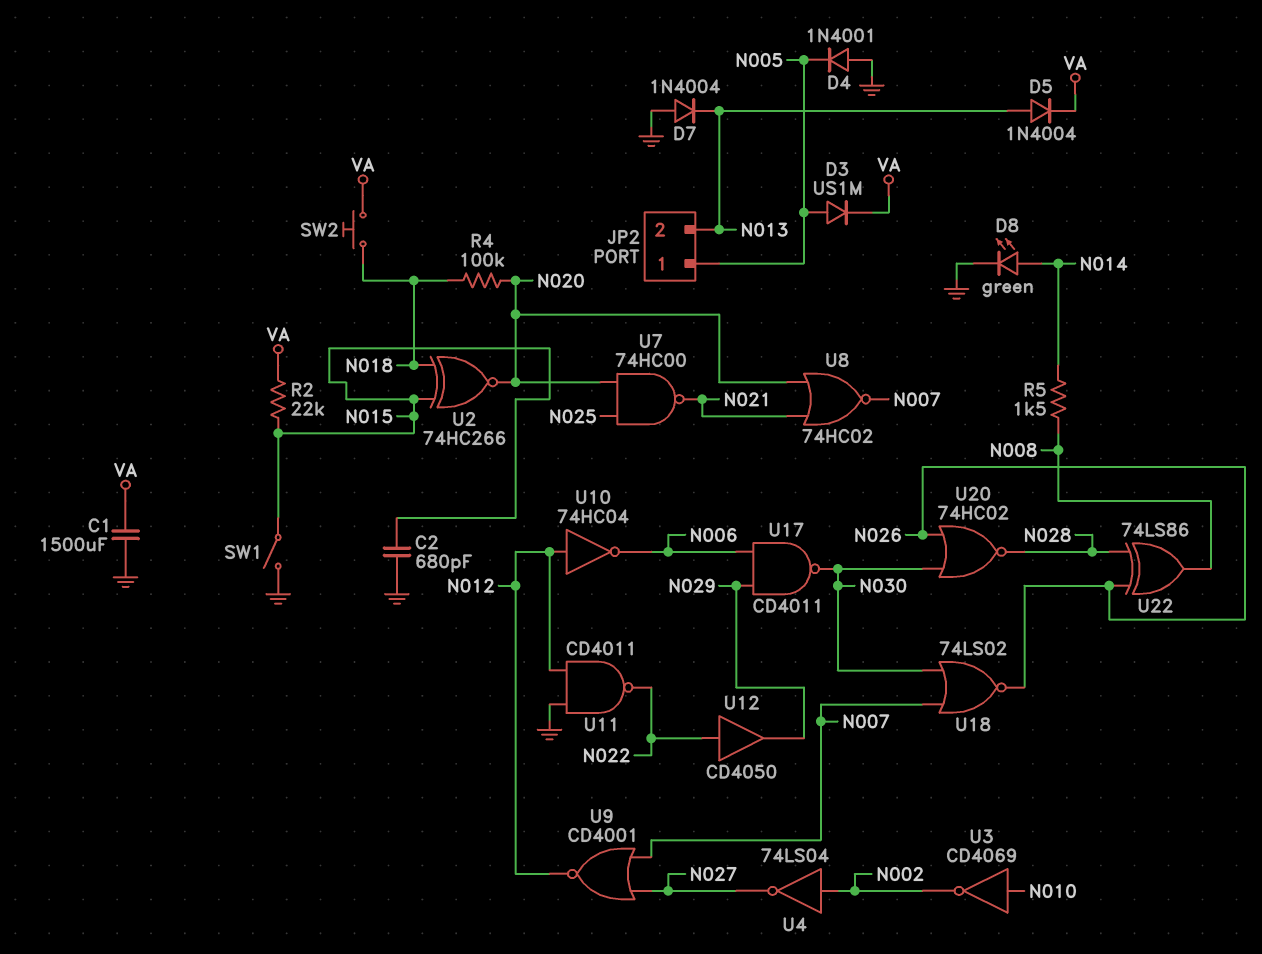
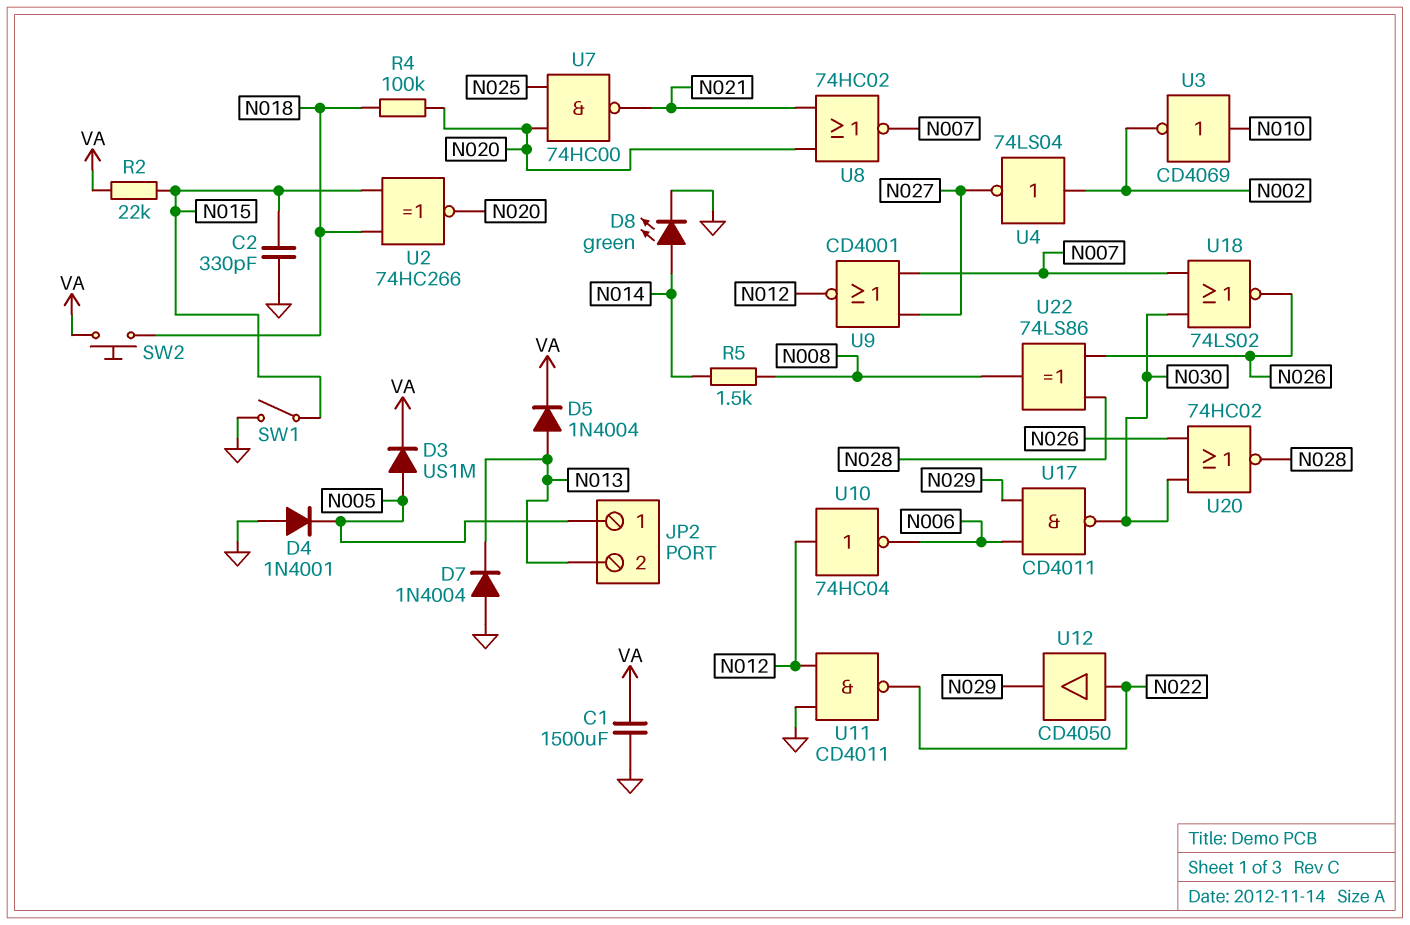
C2: 680pF (GND, N015) -> 330pF (GND, N015)

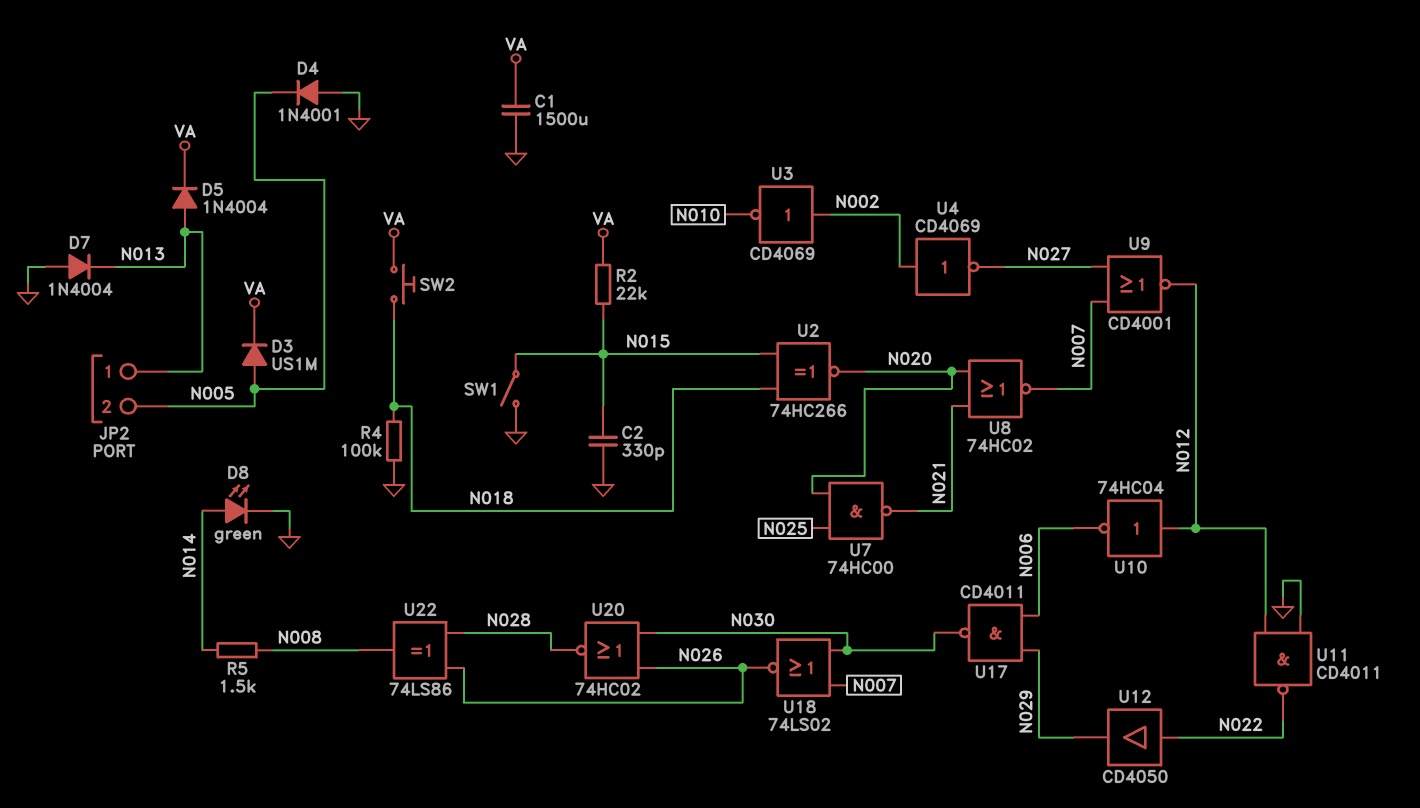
JP2 pin 1: N005 -> N013
JP2 pin 2: N013 -> N005
R4: 100k (N018, N020) -> 100k (GND, N018)
U3: NOT CD4069 (in N010, out N002) -> NOT CD4069 (in N002, out N010)
U4: NOT 74LS04 (in N002, out N027) -> NOT CD4069 (in N002, out N027)

